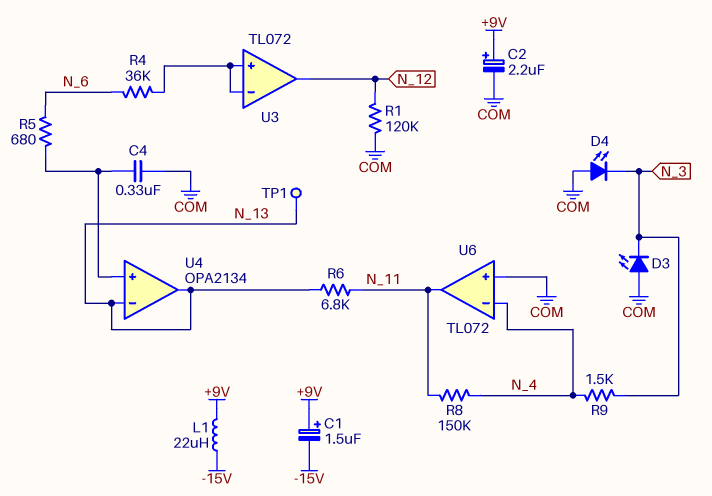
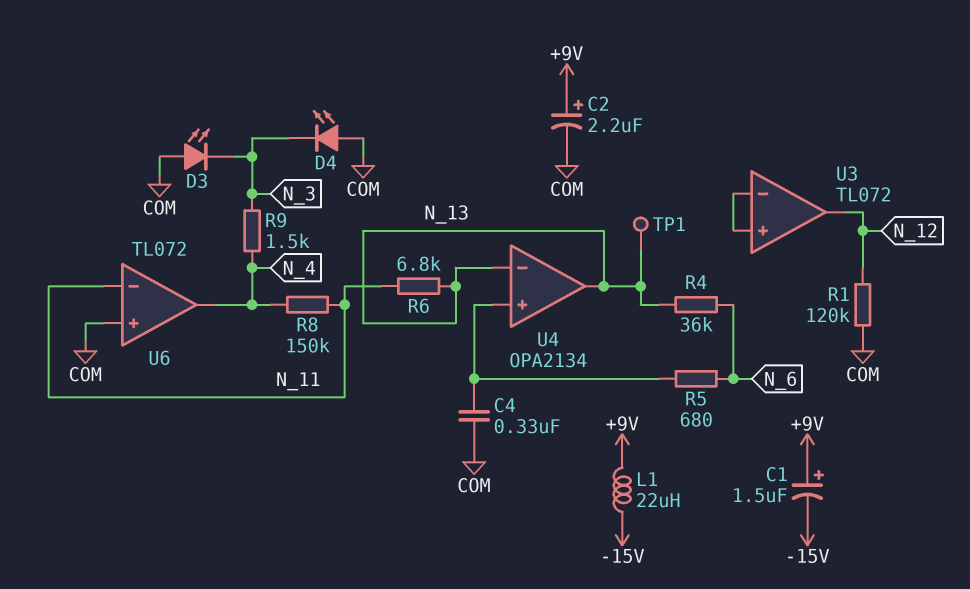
R4: 36k (N_6, U3/in+) -> 36k (N_6, N_13)
U6 pin in-: N_4 -> N_11
U6 pin out: N_11 -> N_4

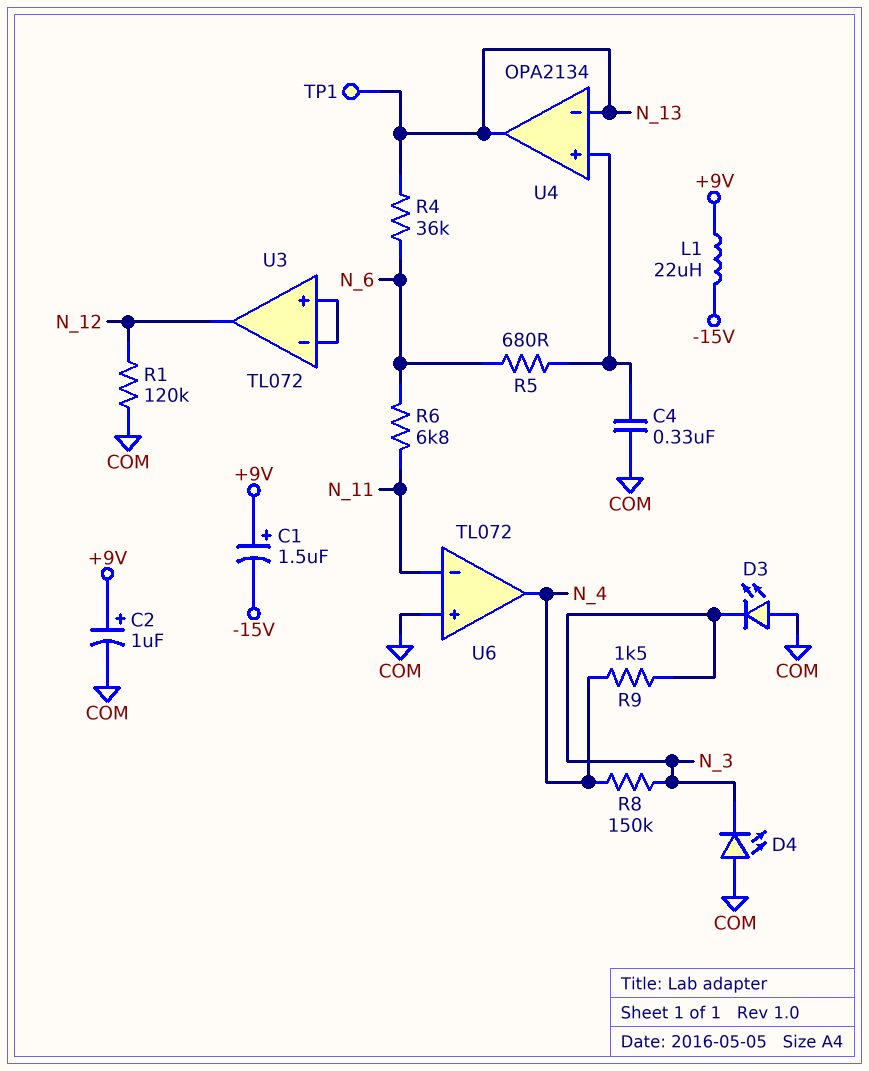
C2: 2.2uF (plus +9V, minus COM) -> 1uF (plus +9V, minus COM)
R6: 6.8k (N_11, N_13) -> 6.8k (N_6, N_11)
R8: 150k (N_4, N_11) -> 150k (N_3, N_4)

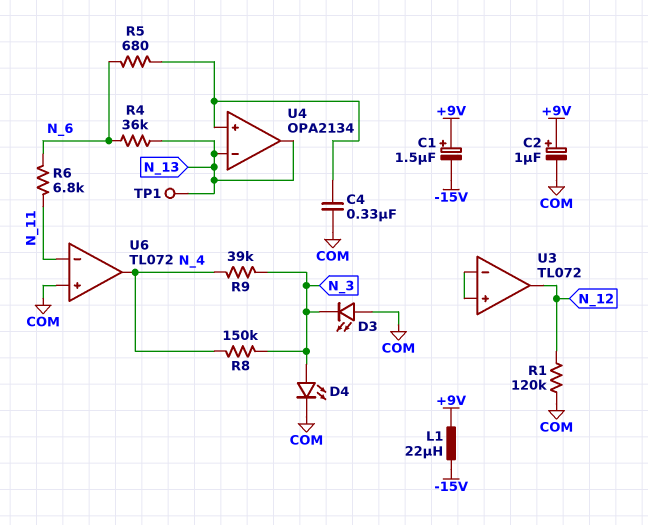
D4: LED (A COM, K N_3) -> LED (A N_3, K COM)
R9: 1.5k (N_3, N_4) -> 39k (N_3, N_4)

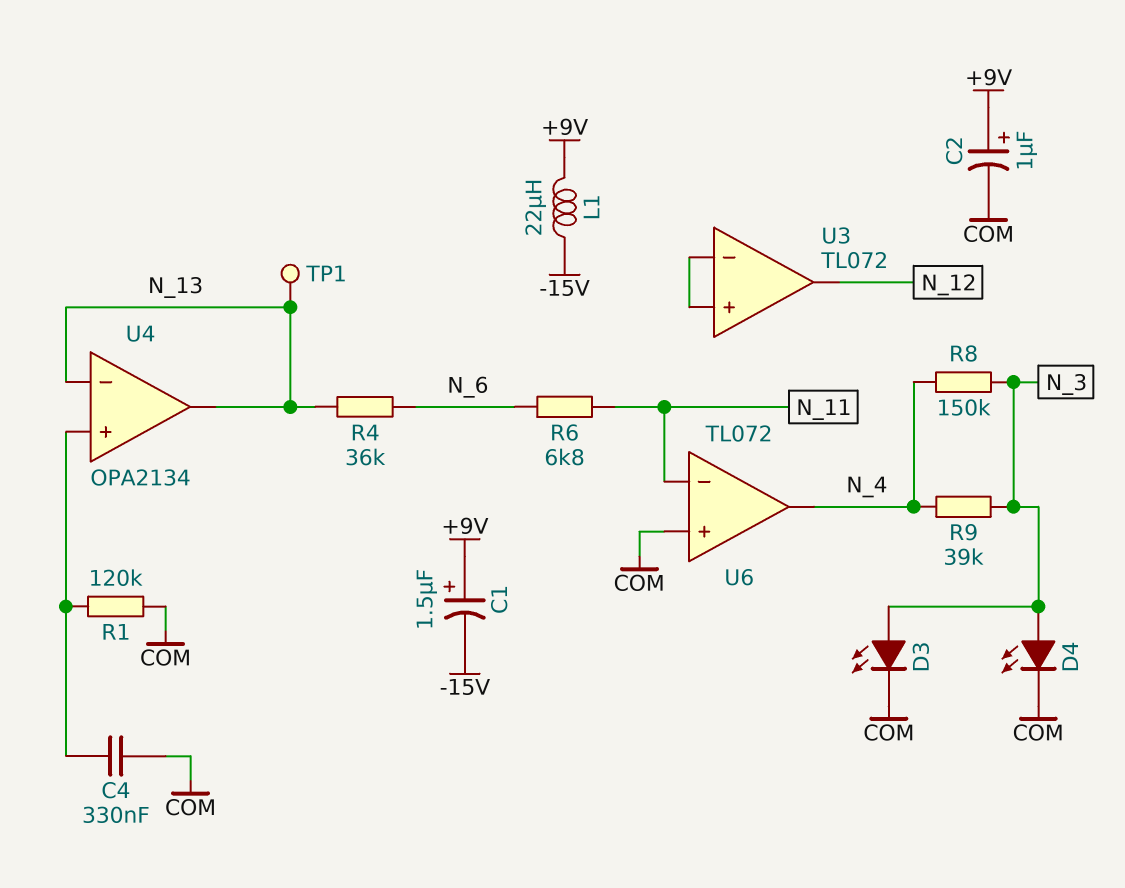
D3: LED (A COM, K N_3) -> LED (A N_3, K COM)
R1: 120k (COM, N_12) -> 120k (COM, U4/in+)
R5: 680 (N_6, U4/in+) -> none

